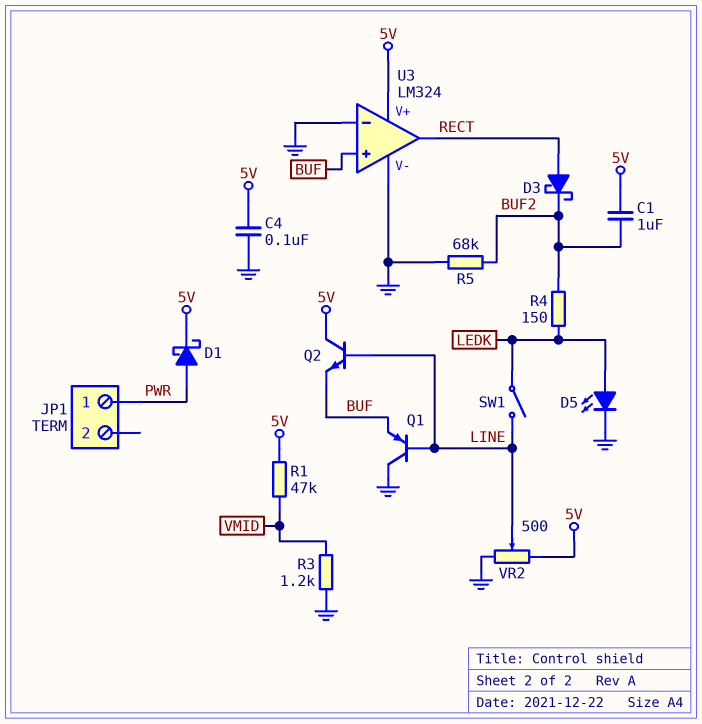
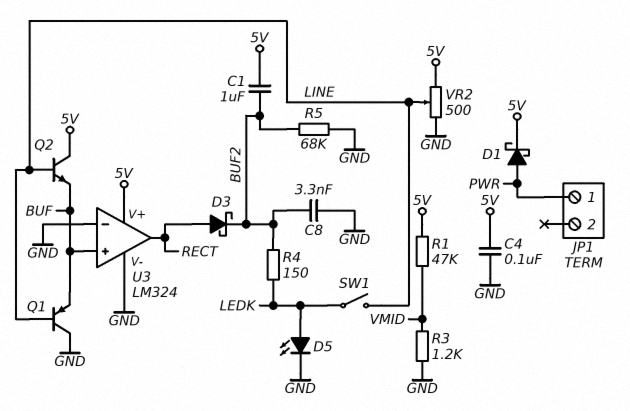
C8: none -> 3.3nF (BUF2, GND)

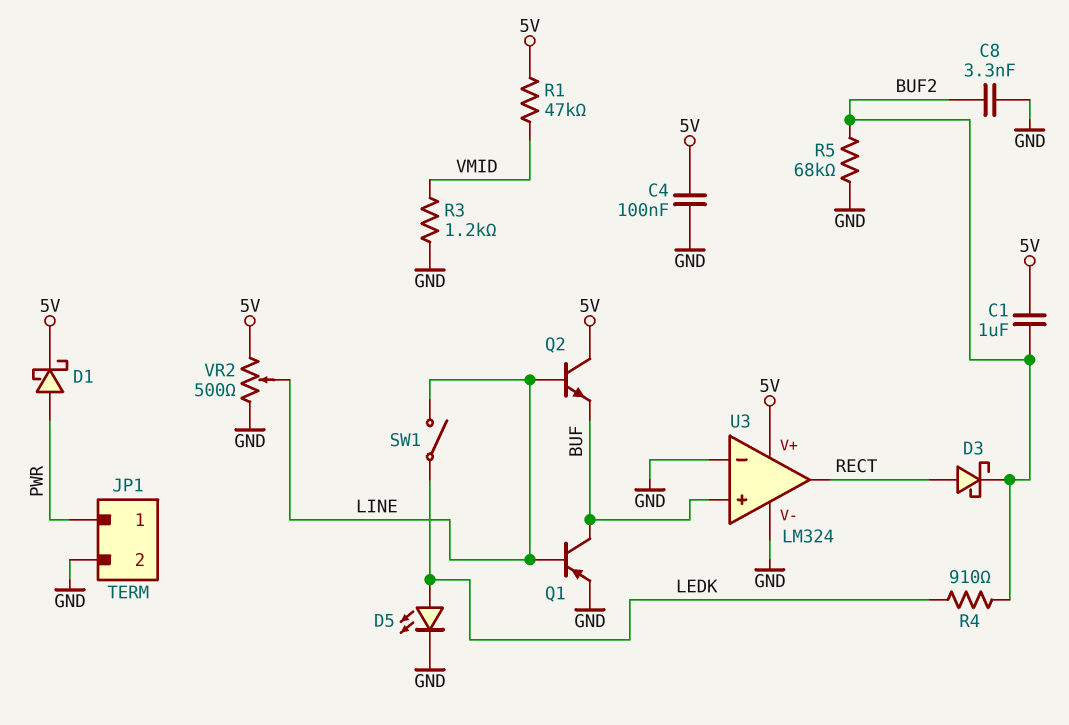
JP1 pin 2: none -> GND
Q1: PNP (B LINE, C GND, E BUF) -> PNP (B LINE, C BUF, E GND)
R4: 150 (BUF2, LEDK) -> 910 (BUF2, LEDK)

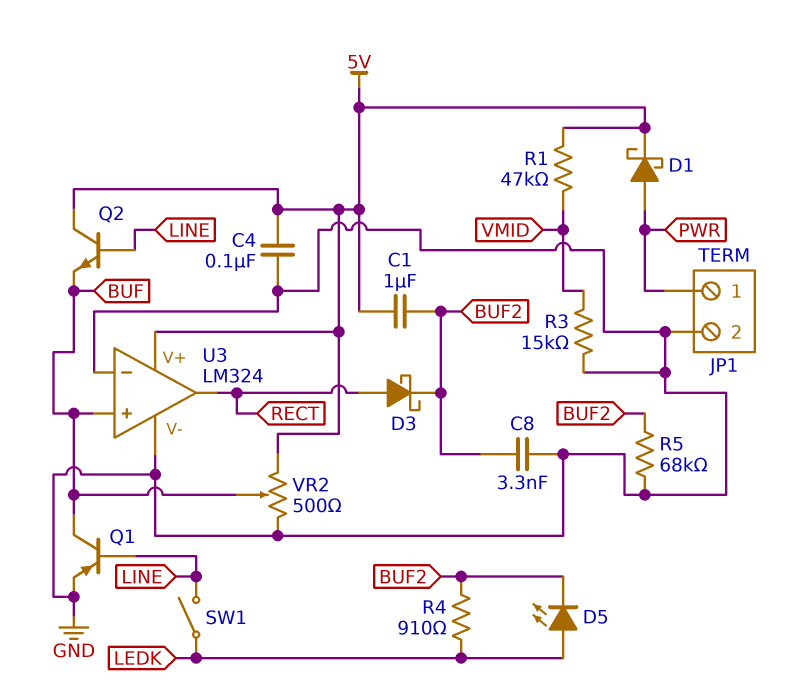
D5: LED (A LEDK, K GND) -> LED (A LEDK, K BUF2)
R3: 1.2k (GND, VMID) -> 15k (GND, VMID)
VR2: 500 (5V, GND, wiper LINE) -> 500 (5V, GND, wiper BUF)

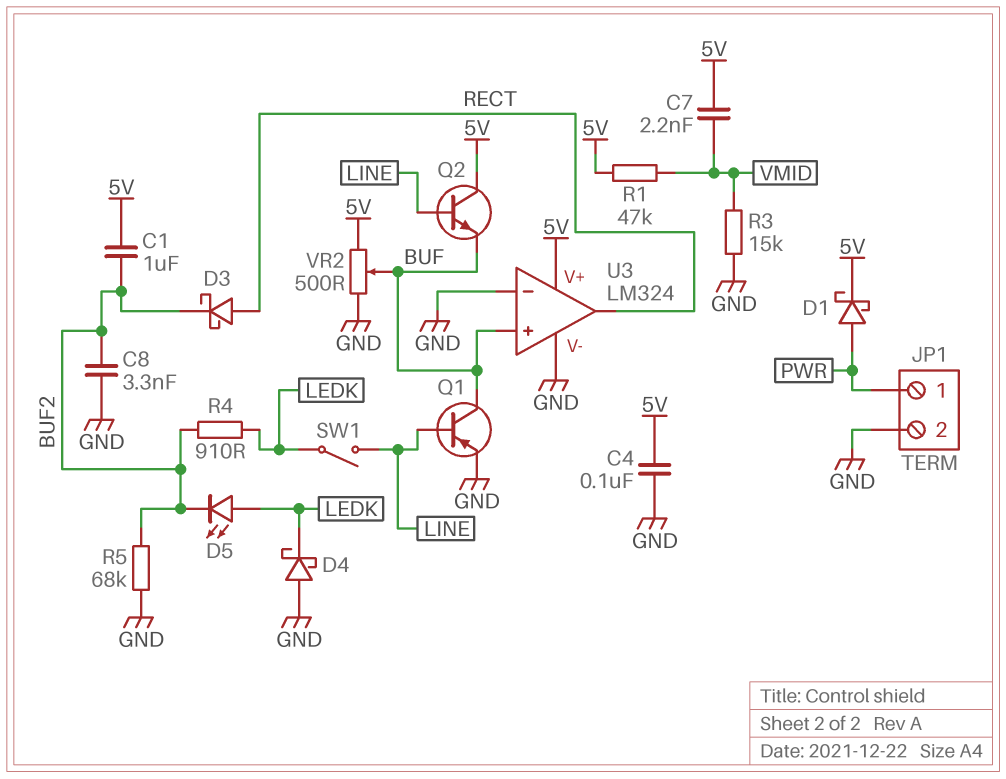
C7: none -> 2.2nF (5V, VMID)
D4: none -> schottky (A GND, K LEDK)

